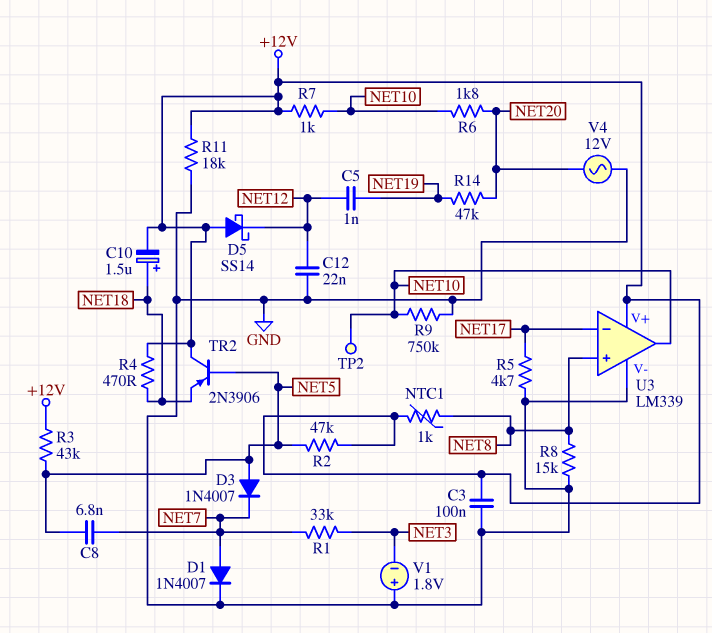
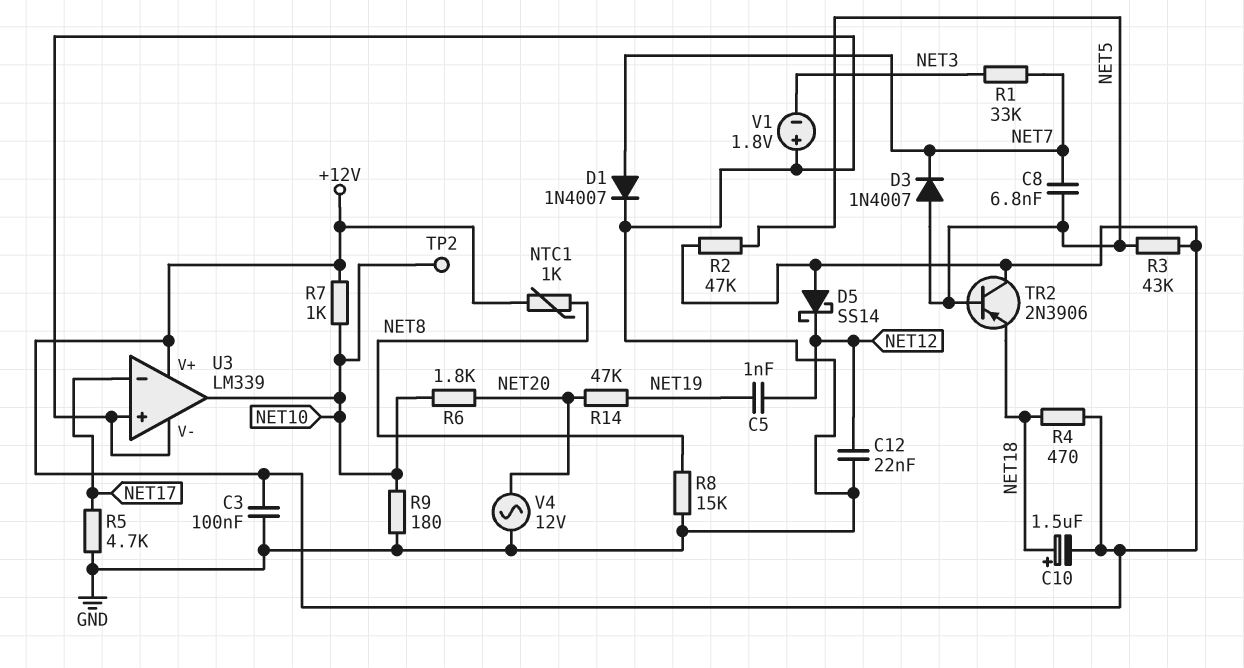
R9: 750k (GND, NET10) -> 180 (GND, NET10)
R11: 18k (+12V, GND) -> none
U3 pin in+: NET8 -> GND

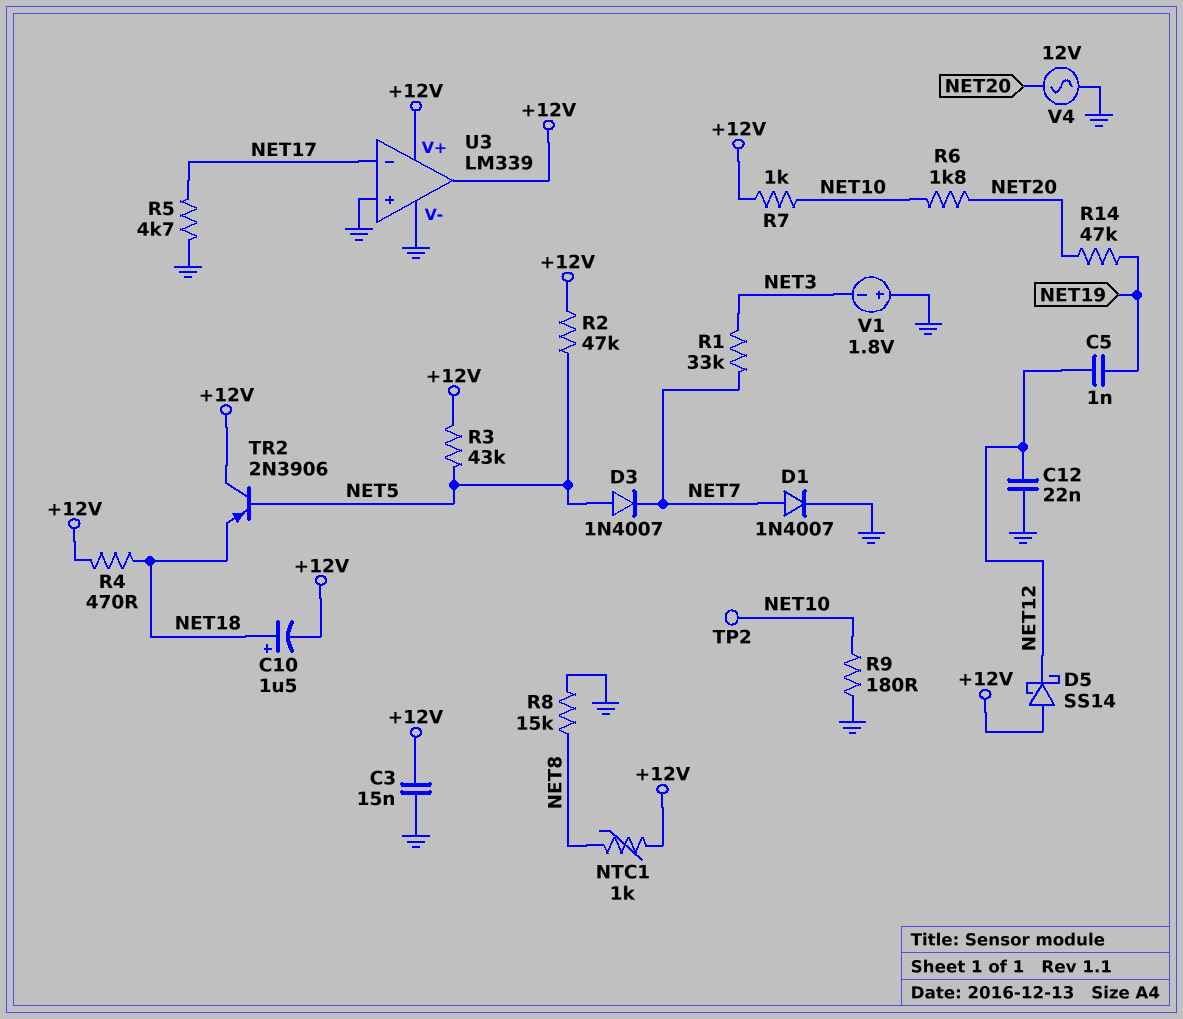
C3: 100nF (+12V, GND) -> 15nF (+12V, GND)
C8: 6.8nF (NET5, NET7) -> none
U3 pin out: NET10 -> +12V

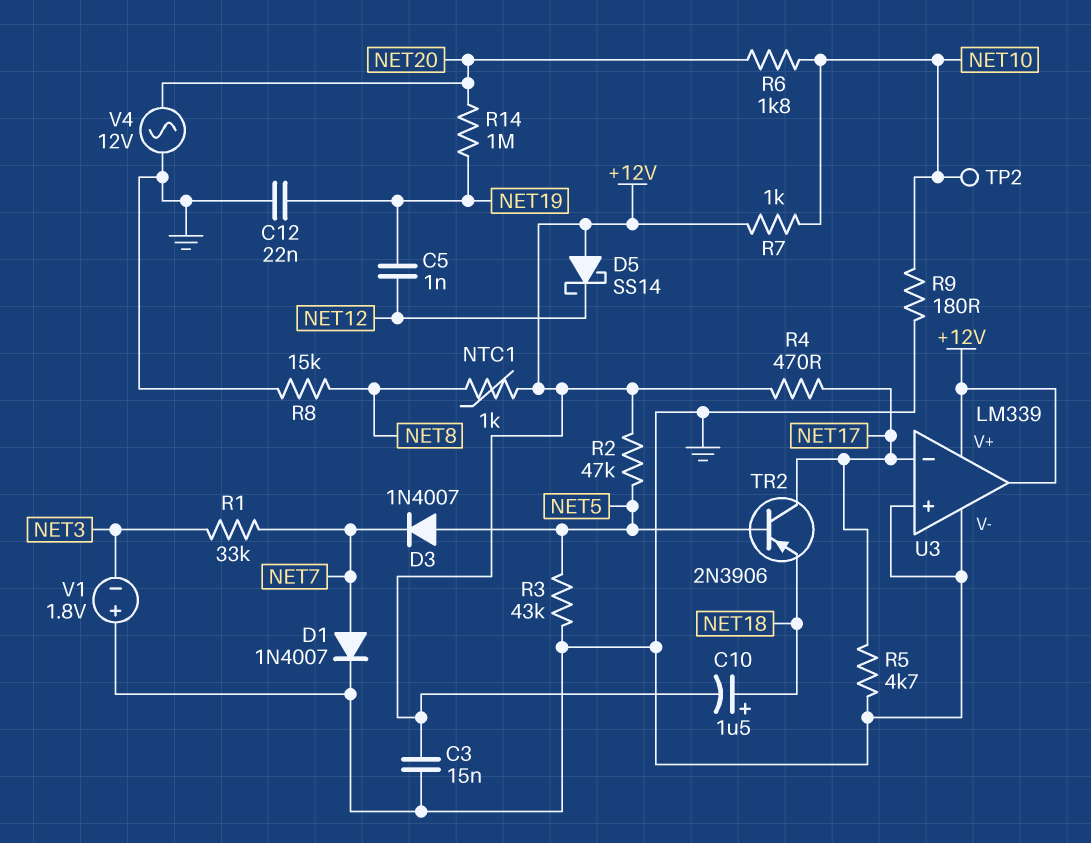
C12: 22nF (GND, NET12) -> 22nF (GND, NET19)
R3: 43k (+12V, NET5) -> 43k (GND, NET5)
R4: 470 (+12V, NET18) -> 470 (+12V, NET17)
R14: 47k (NET19, NET20) -> 1M (NET19, NET20)
TR2: PNP 2N3906 (B NET5, C +12V, E NET18) -> PNP 2N3906 (B NET5, C NET17, E NET18)

